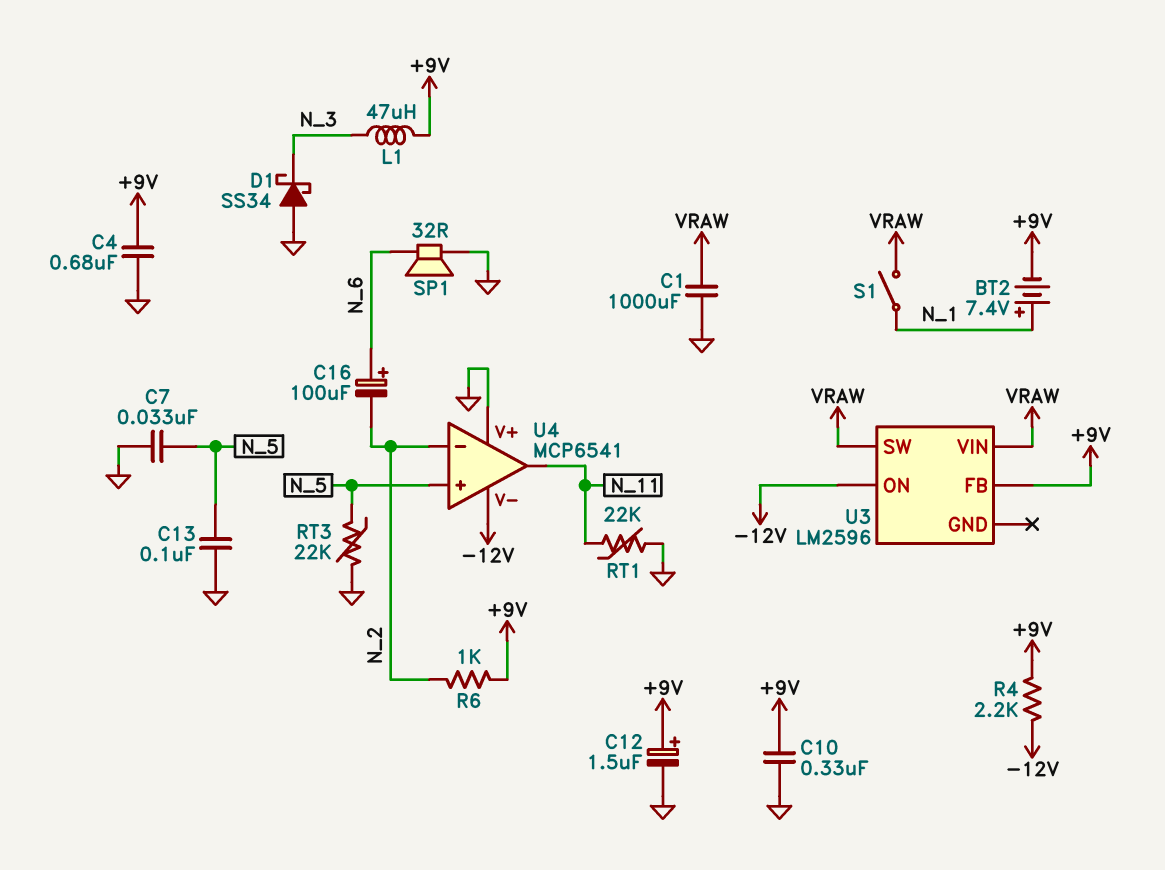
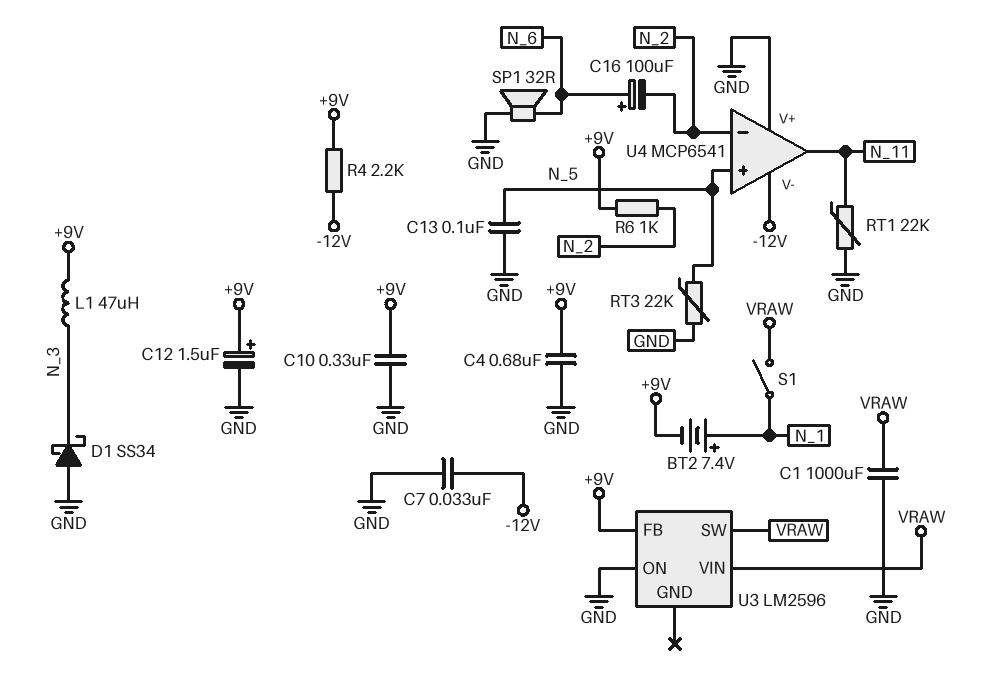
C7: 33nF (GND, N_5) -> 33nF (-12V, GND)
U3 pin ON: -12V -> GND

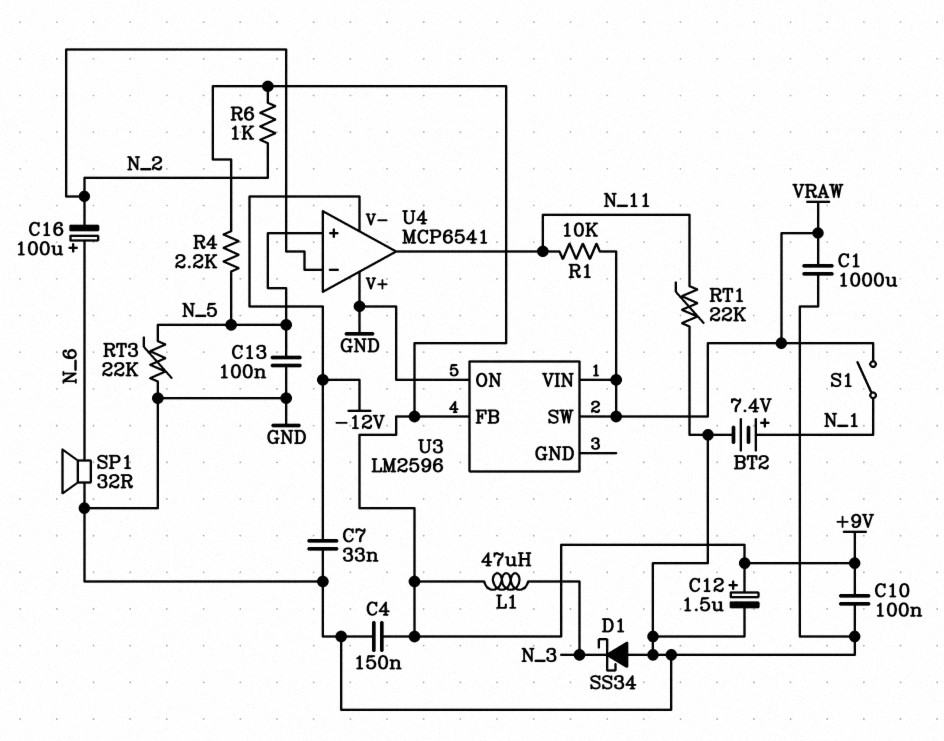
BT2: 7.4V (plus N_1, minus +9V) -> 7.4V (plus N_1, minus GND)
C4: 680nF (+9V, GND) -> 150nF (+9V, GND)
C10: 330nF (+9V, GND) -> 100nF (+9V, GND)
R1: none -> 10k (N_11, VRAW)
R4: 2.2k (+9V, -12V) -> 2.2k (+9V, N_5)

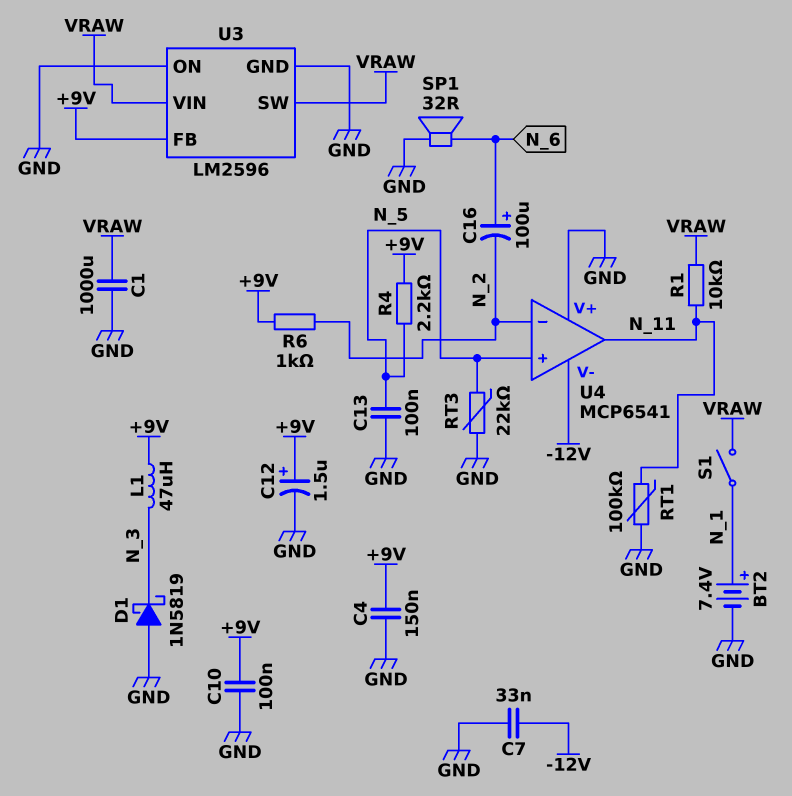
D1: schottky SS34 (A GND, K N_3) -> schottky 1N5819 (A GND, K N_3)
RT1: 22k (GND, N_11) -> 100k (GND, N_11)
U3 pin GND: none -> GND

